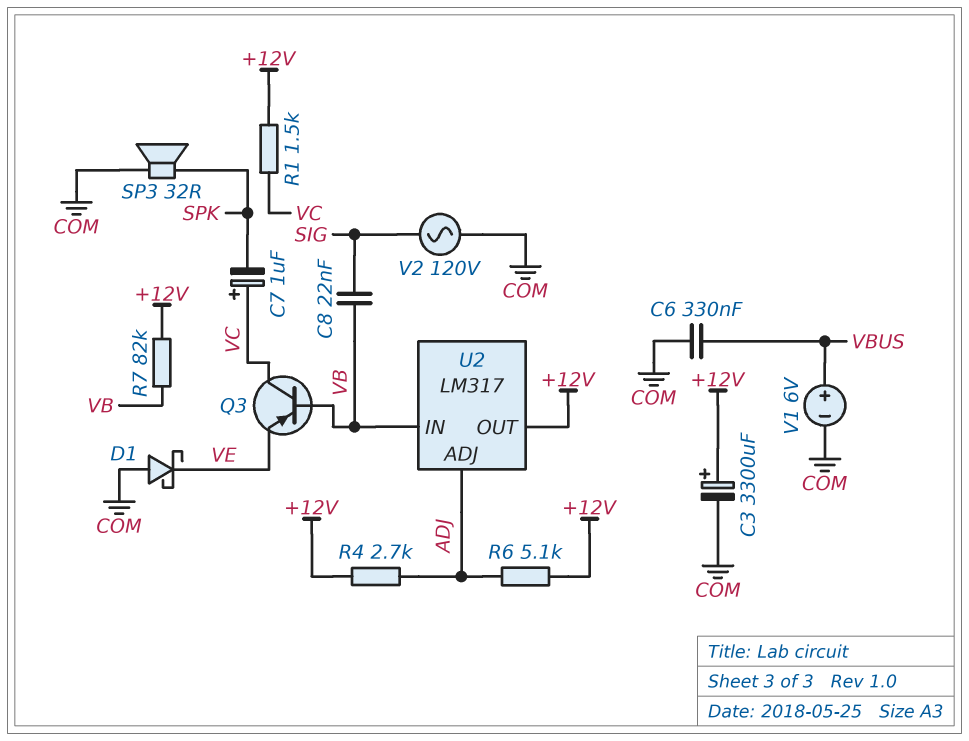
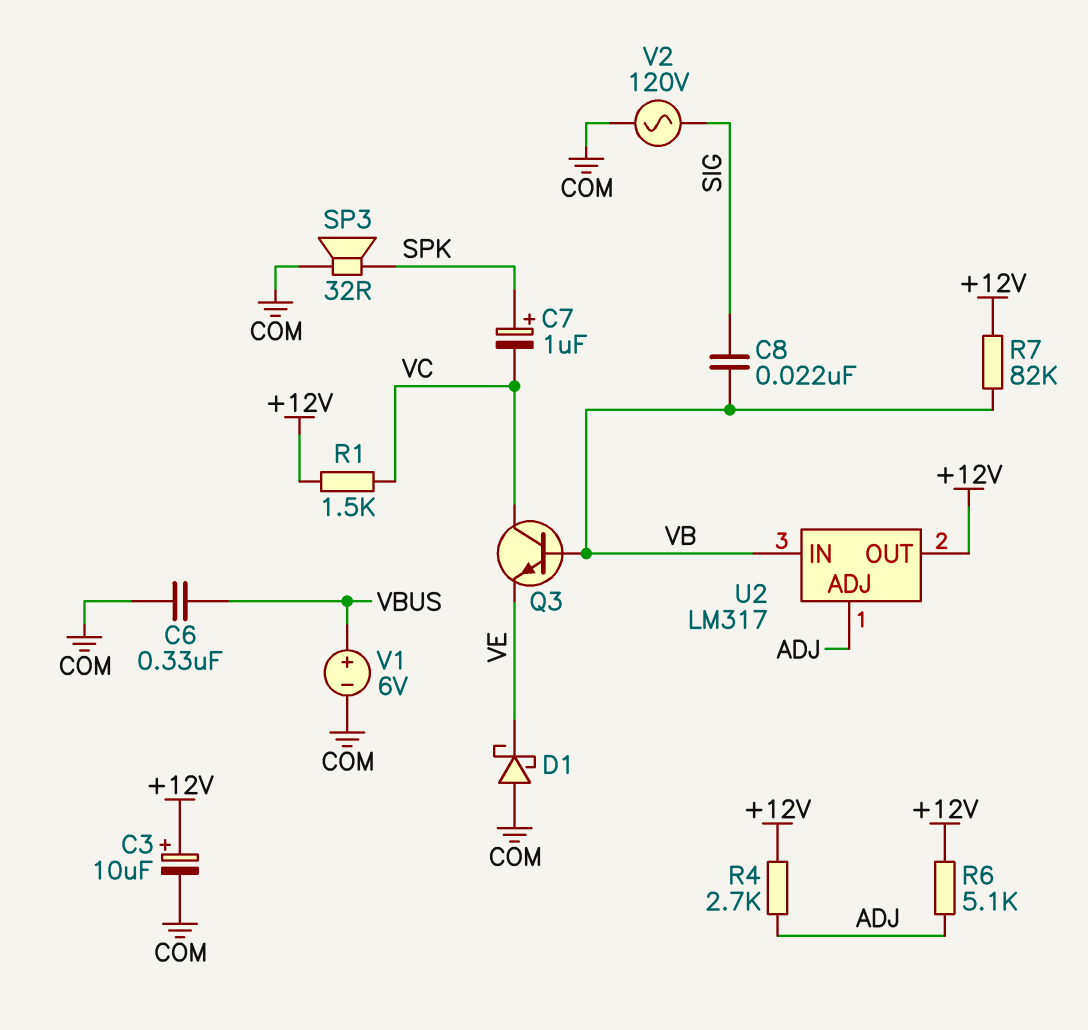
C3: 3300uF (plus +12V, minus COM) -> 10uF (plus +12V, minus COM)
C7: 1uF (plus VC, minus SPK) -> 1uF (plus SPK, minus VC)
Q3: PNP (B VB, C VC, E VE) -> NPN (B VB, C VC, E VE)

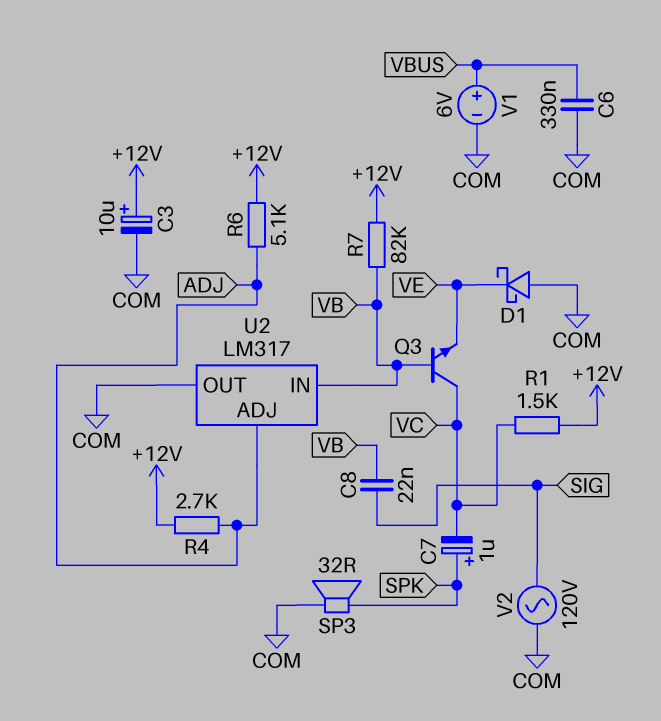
U2 pin OUT: +12V -> COM

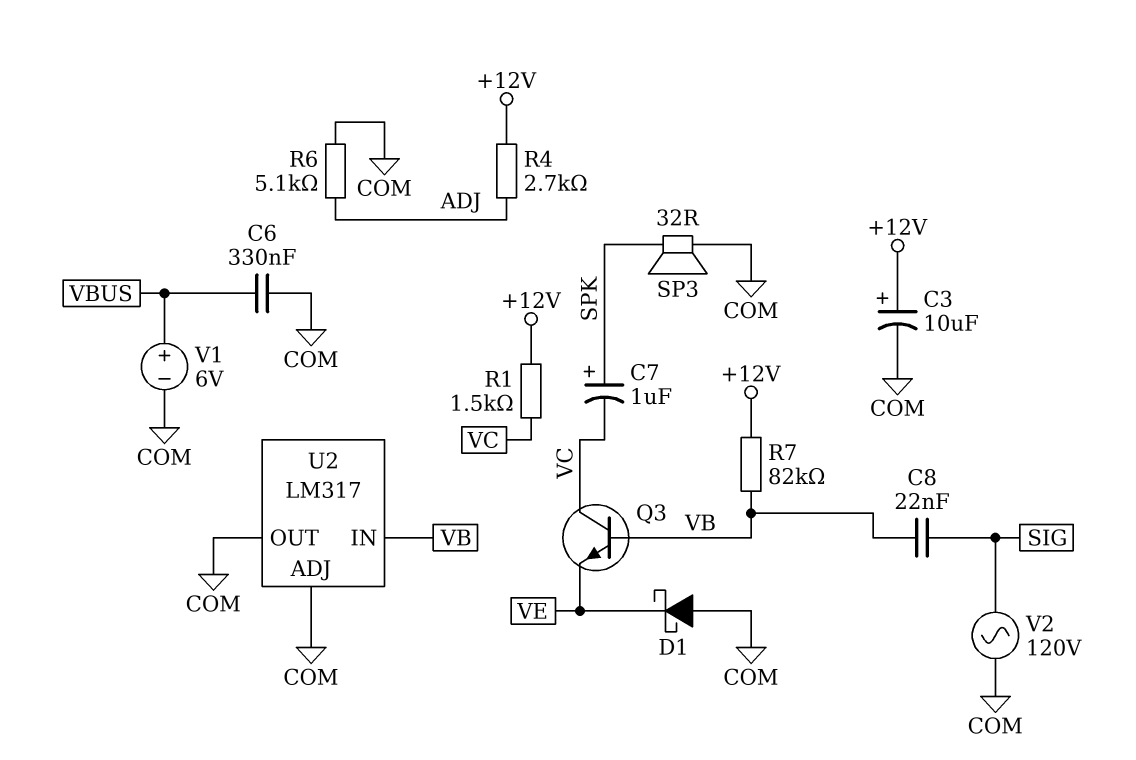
R6: 5.1k (+12V, ADJ) -> 5.1k (ADJ, COM)
U2 pin ADJ: ADJ -> COM

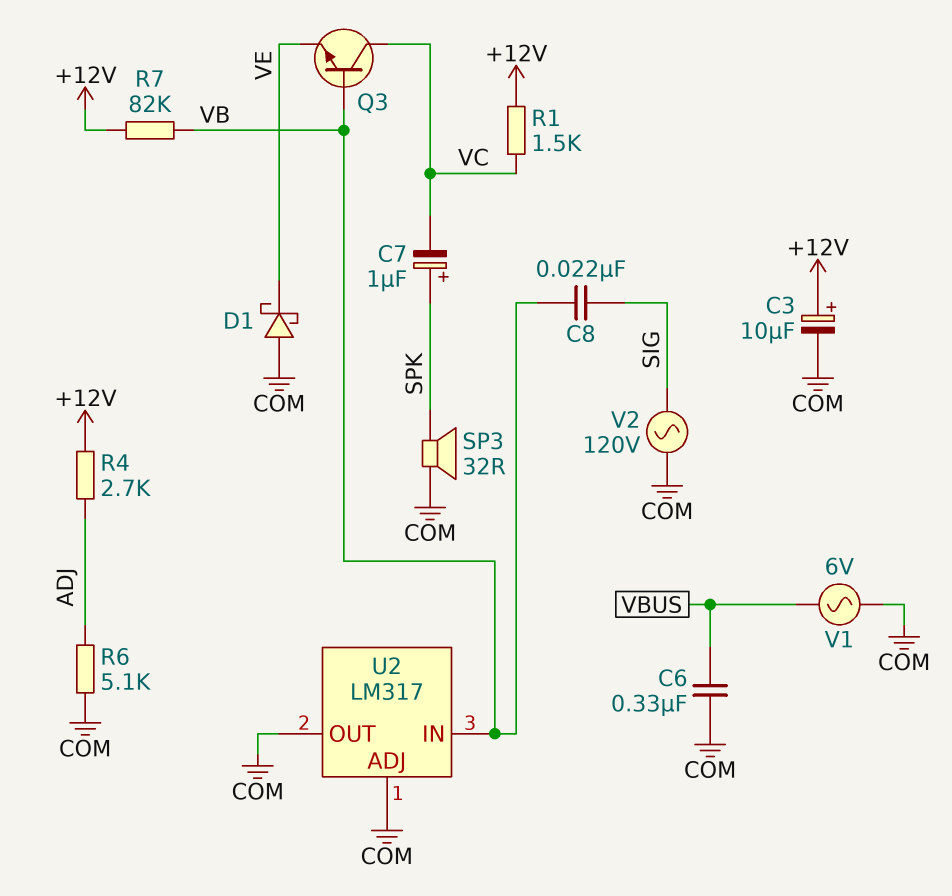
V1: 6V (plus VBUS, minus COM) -> AC 6V (COM, VBUS)

